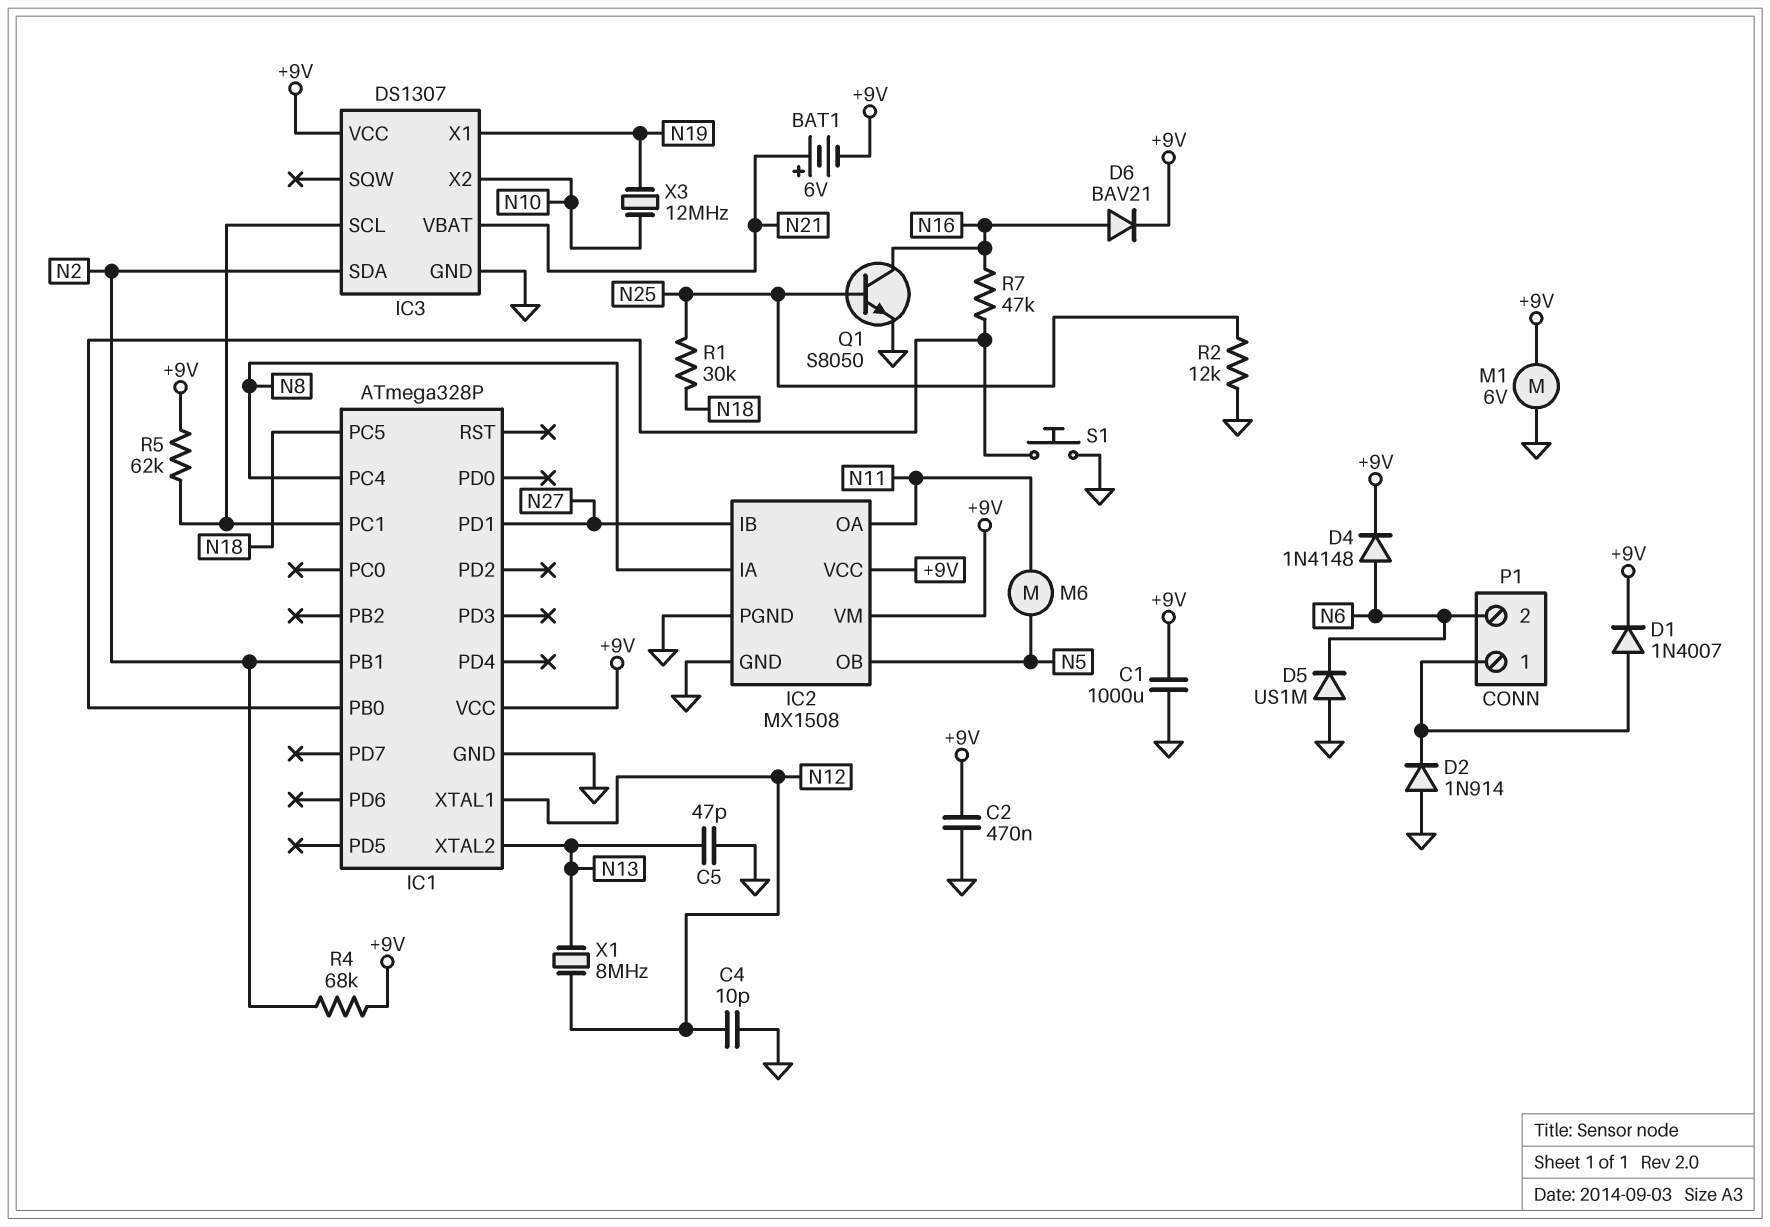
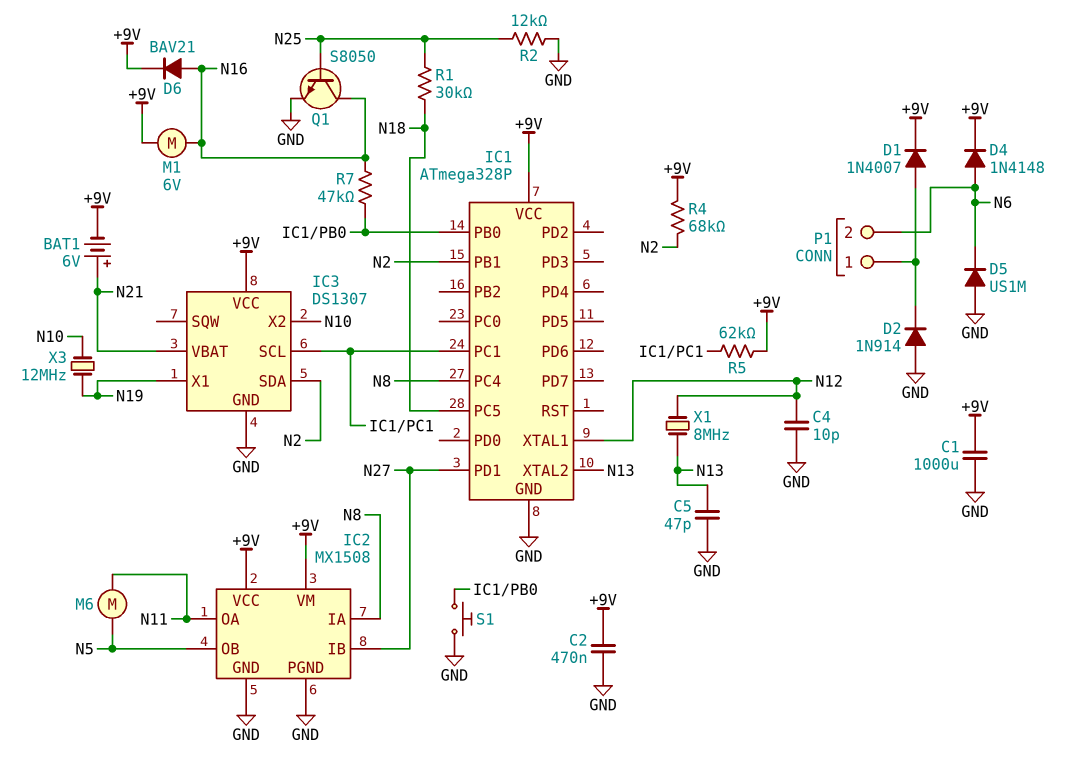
M1: motor 6V (+9V, GND) -> motor 6V (+9V, N16)

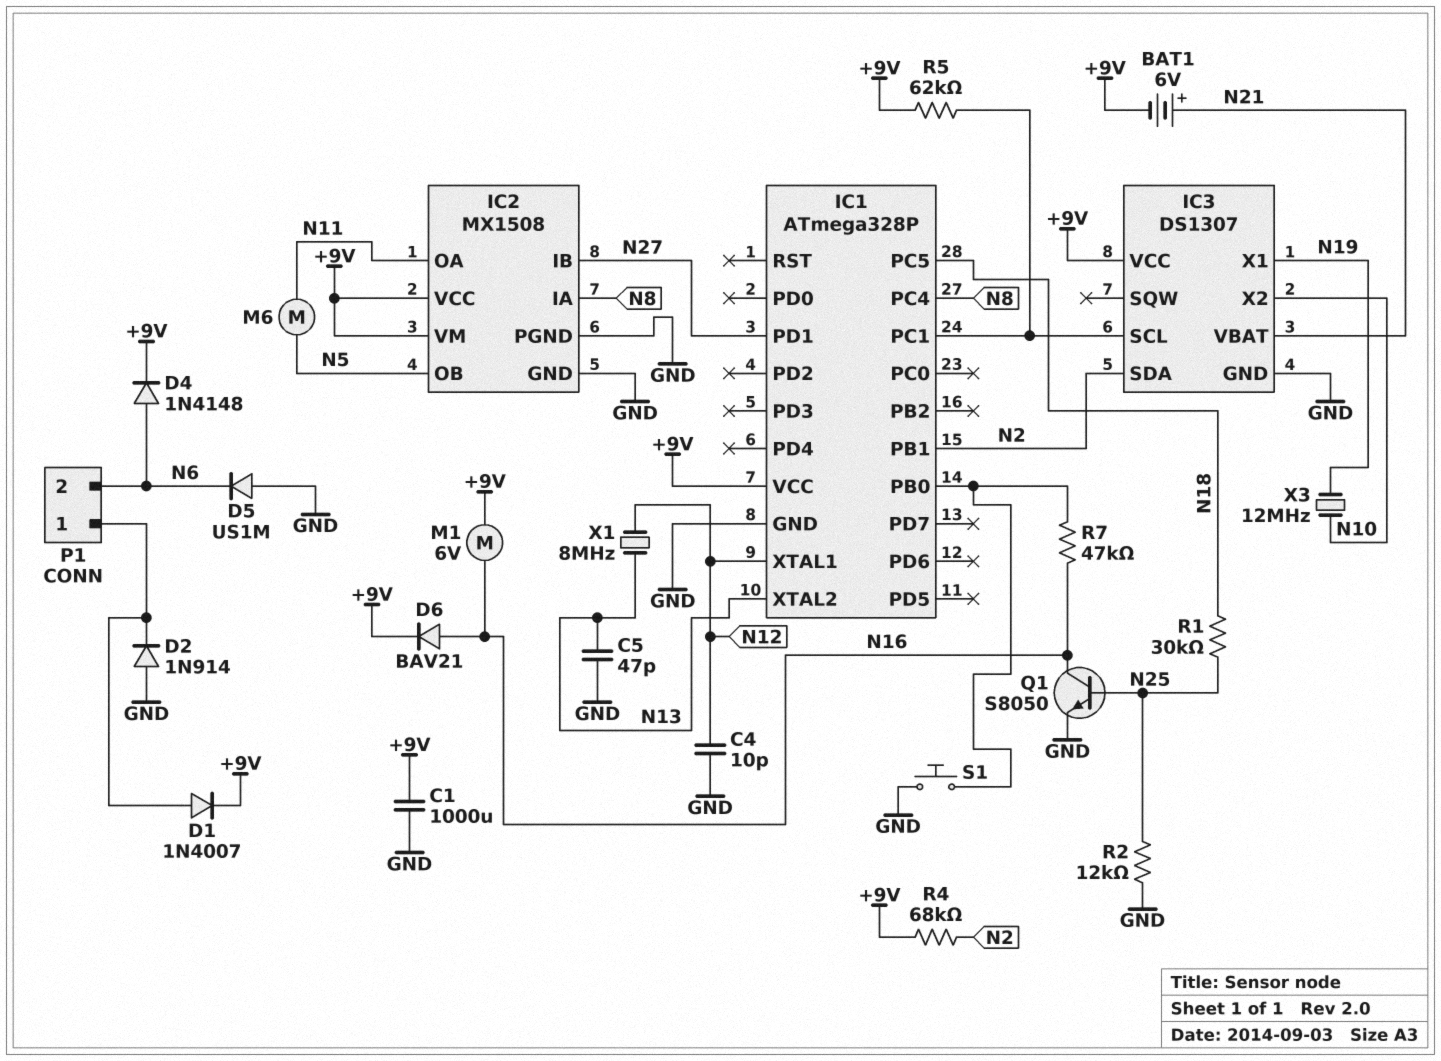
C2: 470nF (+9V, GND) -> none

